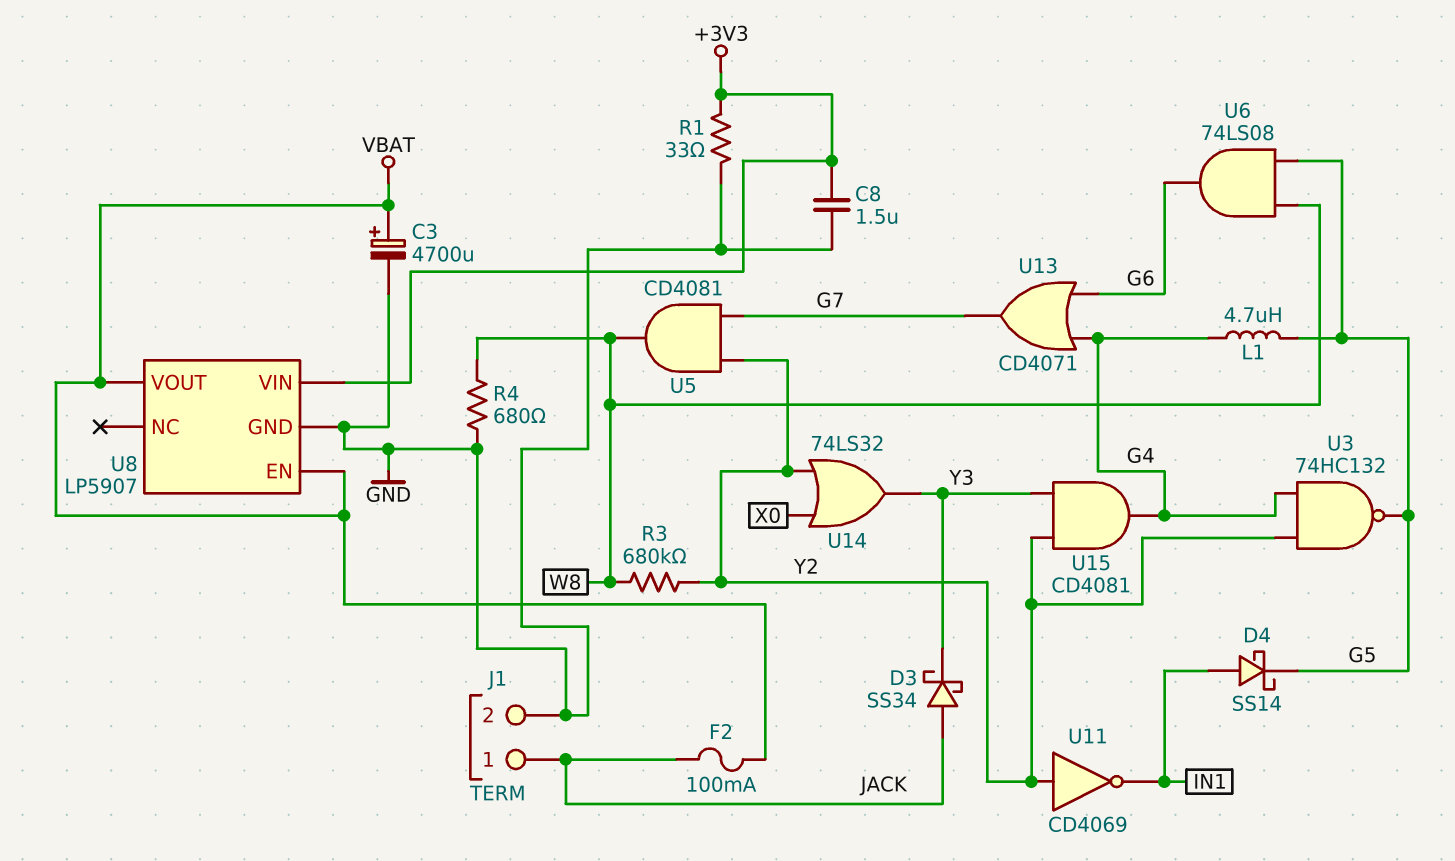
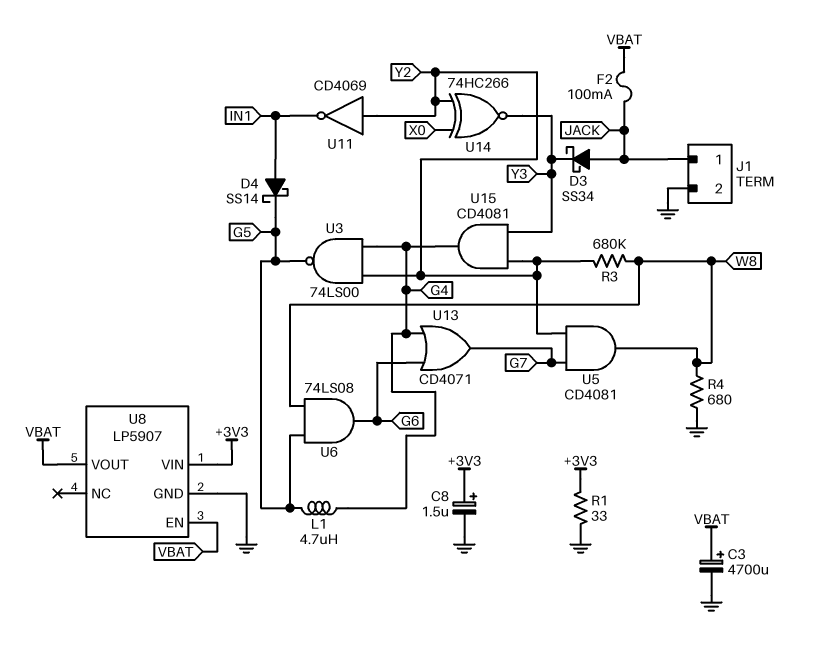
C8: 1.5uF (+3V3, GND) -> 1.5uF (plus +3V3, minus GND)
U3: NAND 74HC132 (in G4, in Y2, out G5) -> NAND 74LS00 (in G4, in Y2, out G5)
U14: OR 74LS32 (in X0, in Y2, out Y3) -> XNOR 74HC266 (in X0, in Y2, out Y3)

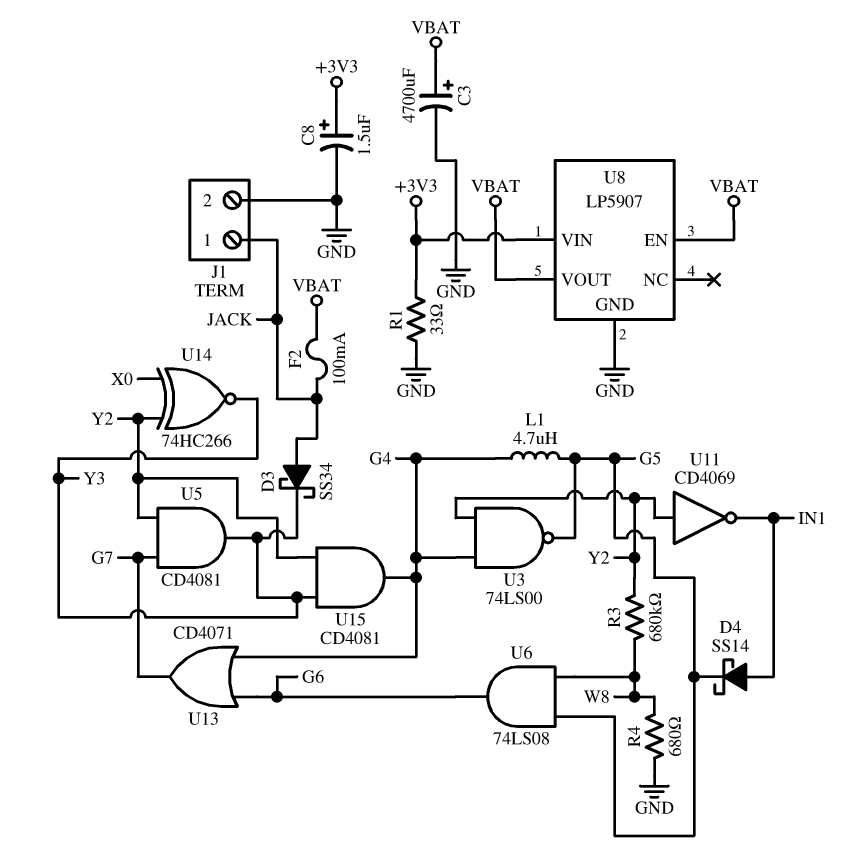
U5: AND CD4081 (in G7, in Y2, out W8) -> AND CD4081 (in G7, in Y2, out Y3)

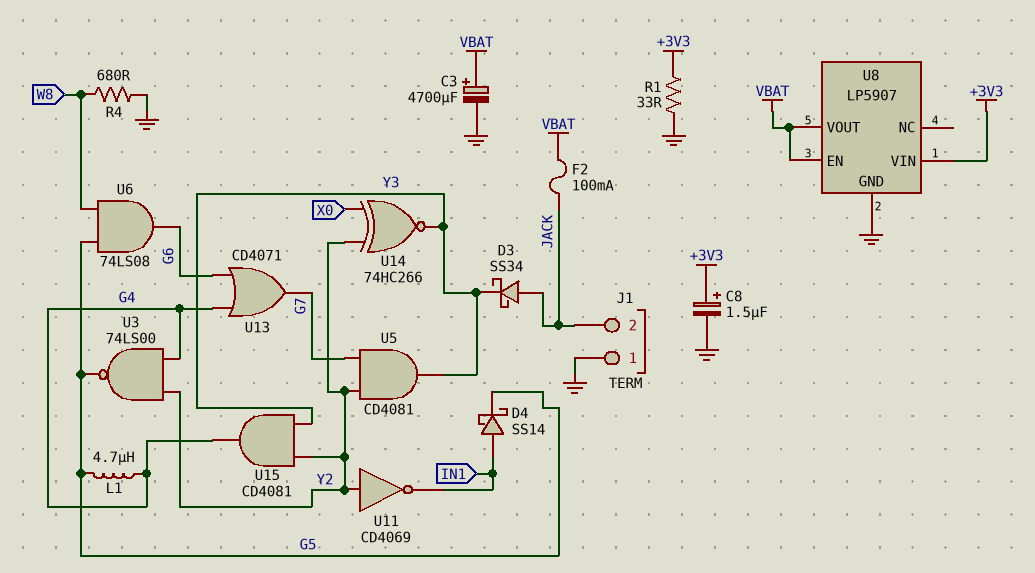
J1 pin 1: JACK -> GND
J1 pin 2: GND -> JACK
R3: 680k (W8, Y2) -> none

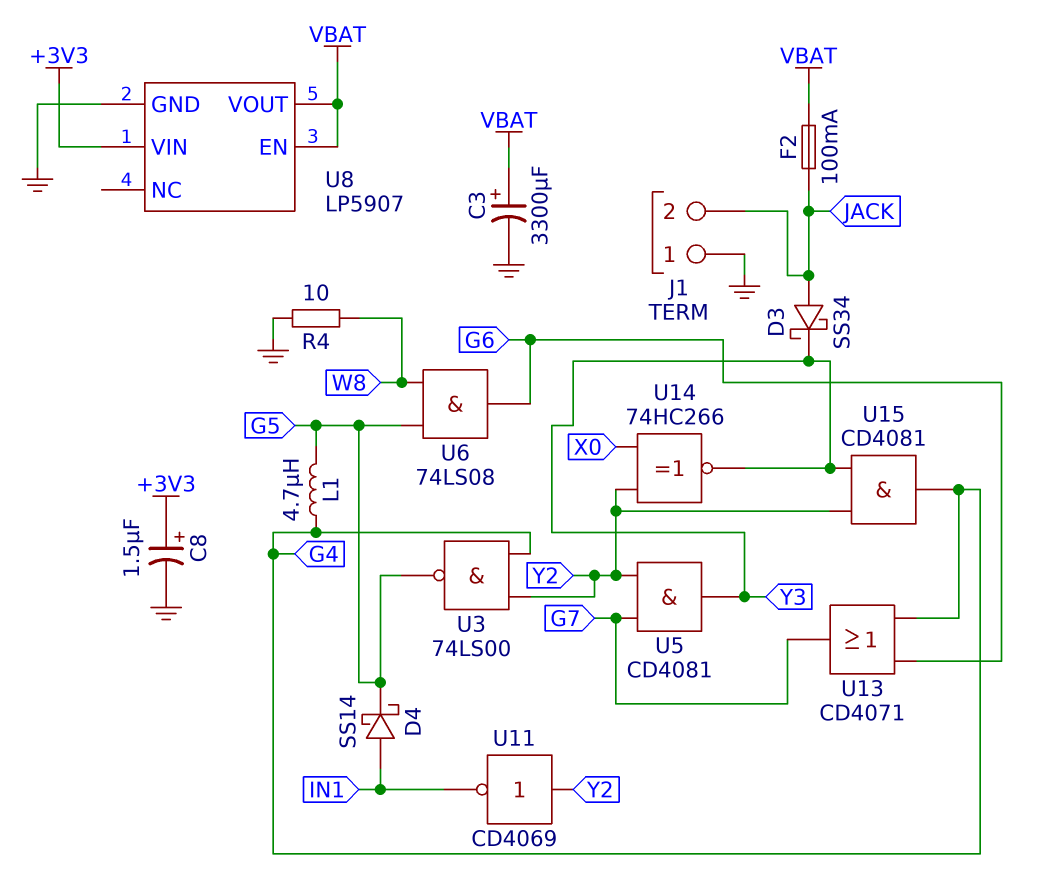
C3: 4700uF (plus VBAT, minus GND) -> 3300uF (plus VBAT, minus GND)
R1: 33 (+3V3, GND) -> none
R4: 680 (GND, W8) -> 10 (GND, W8)

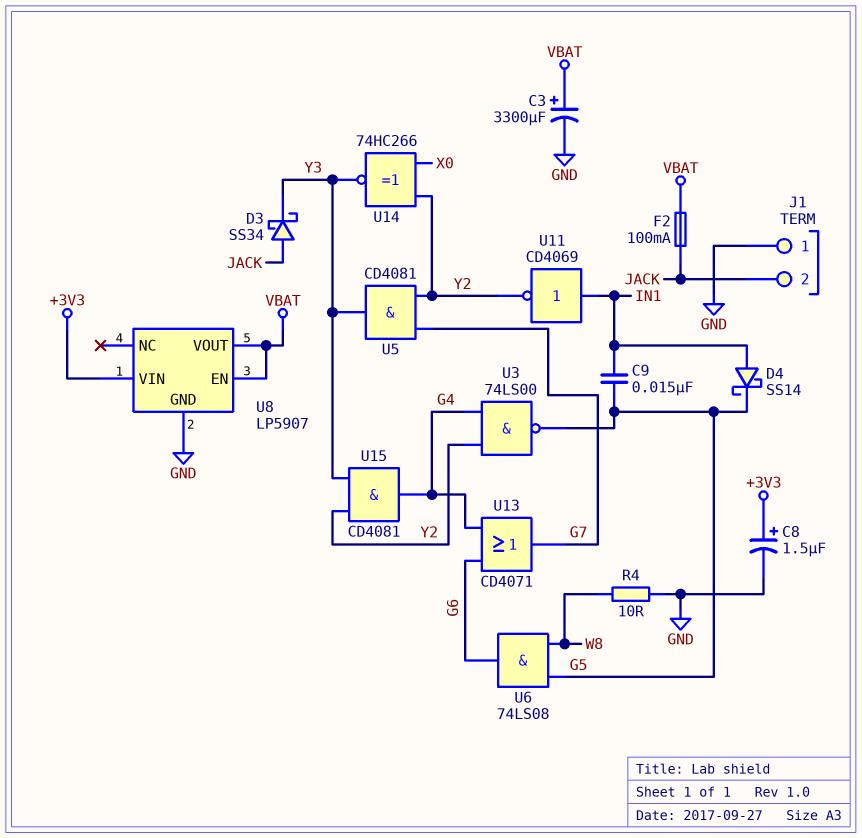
C9: none -> 15nF (G5, IN1)
L1: 4.7uH (G4, G5) -> none
U11: NOT CD4069 (in Y2, out IN1) -> NOT CD4069 (in IN1, out Y2)

